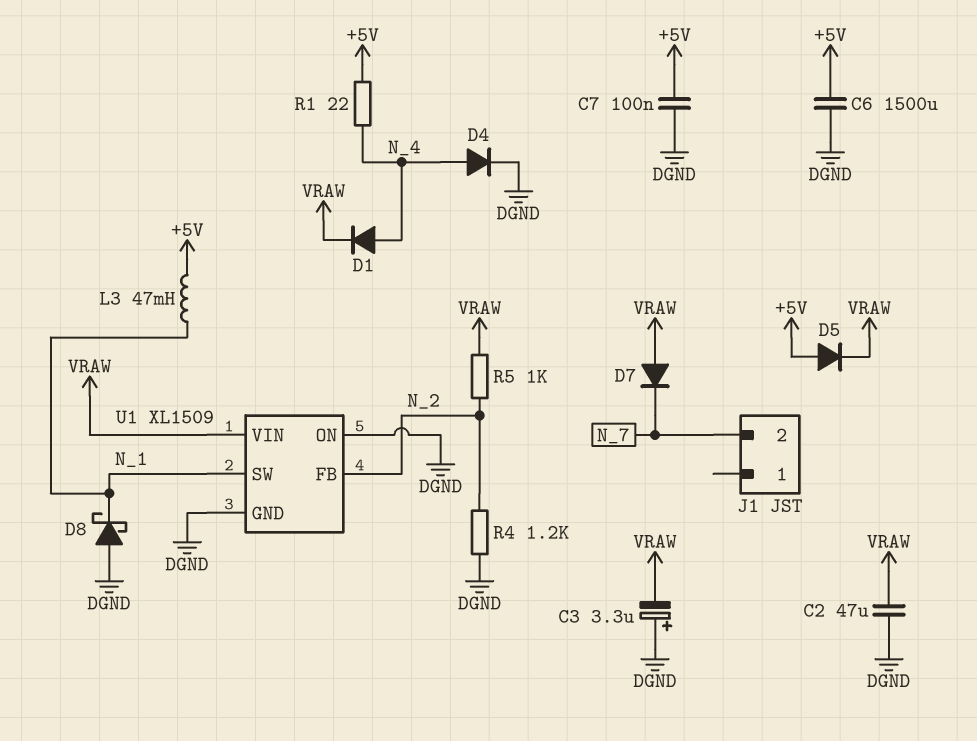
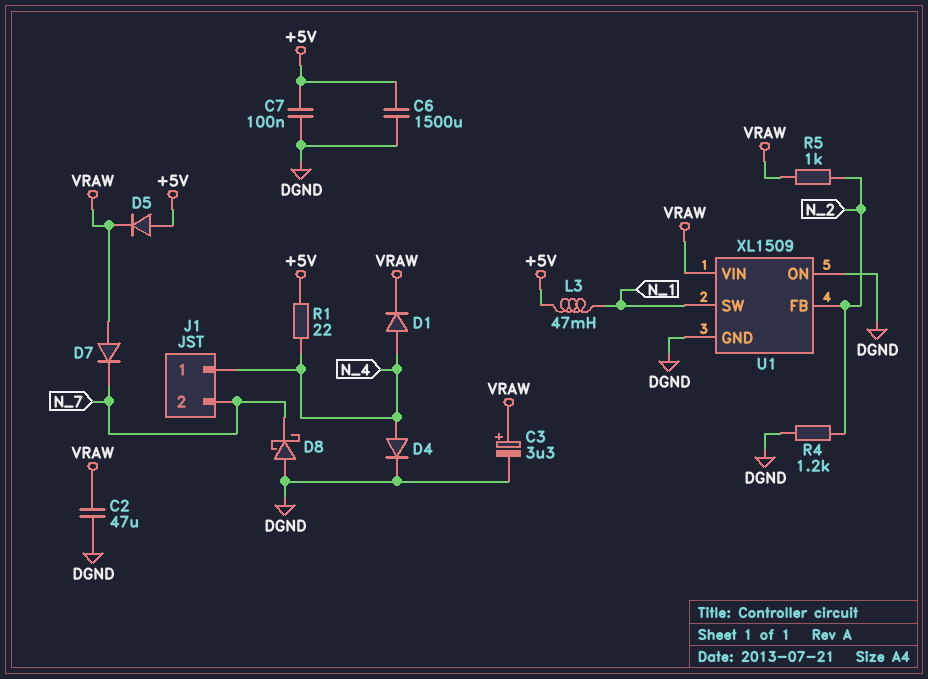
C3: 3.3uF (plus DGND, minus VRAW) -> 3.3uF (plus VRAW, minus DGND)
D8: schottky (A DGND, K N_1) -> schottky (A DGND, K N_7)
J1 pin 1: none -> N_4

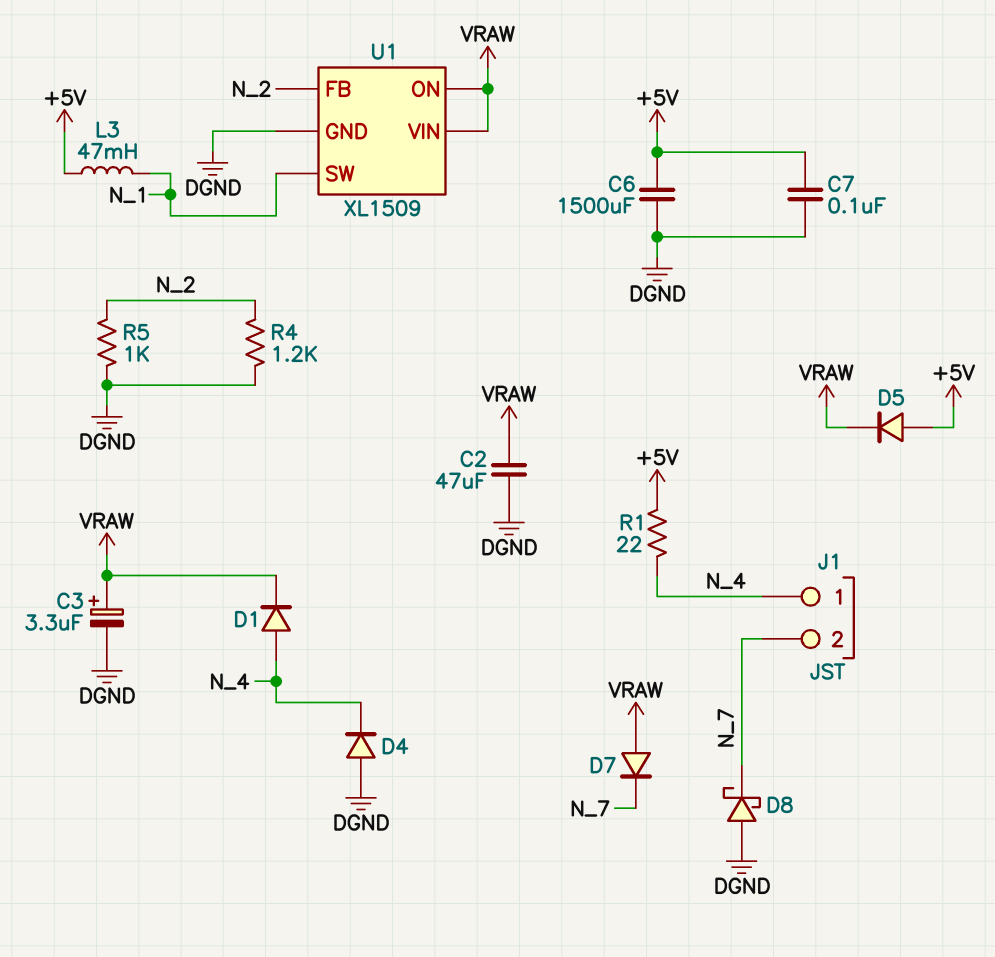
D4: diode (A N_4, K DGND) -> diode (A DGND, K N_4)
R5: 1k (N_2, VRAW) -> 1k (DGND, N_2)
U1 pin ON: DGND -> VRAW

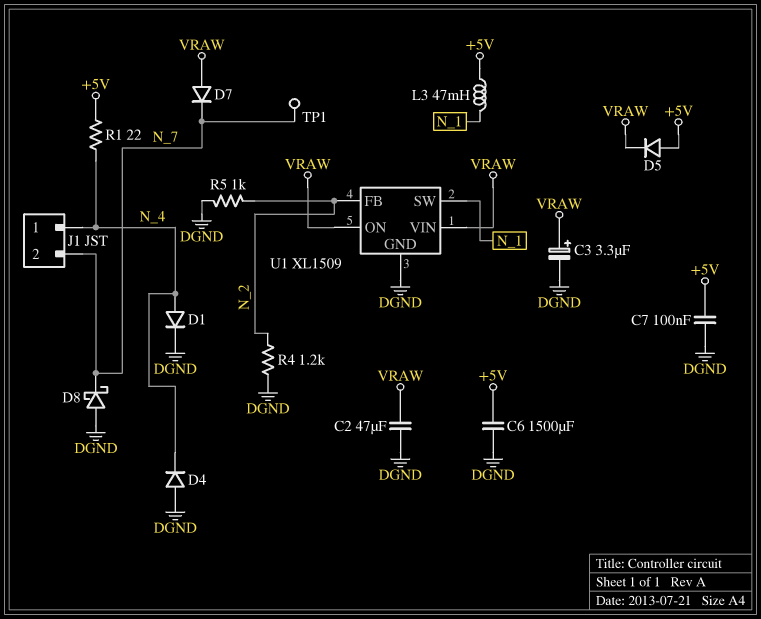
D1: diode (A N_4, K VRAW) -> diode (A N_4, K DGND)
TP1: none -> test point (N_7)

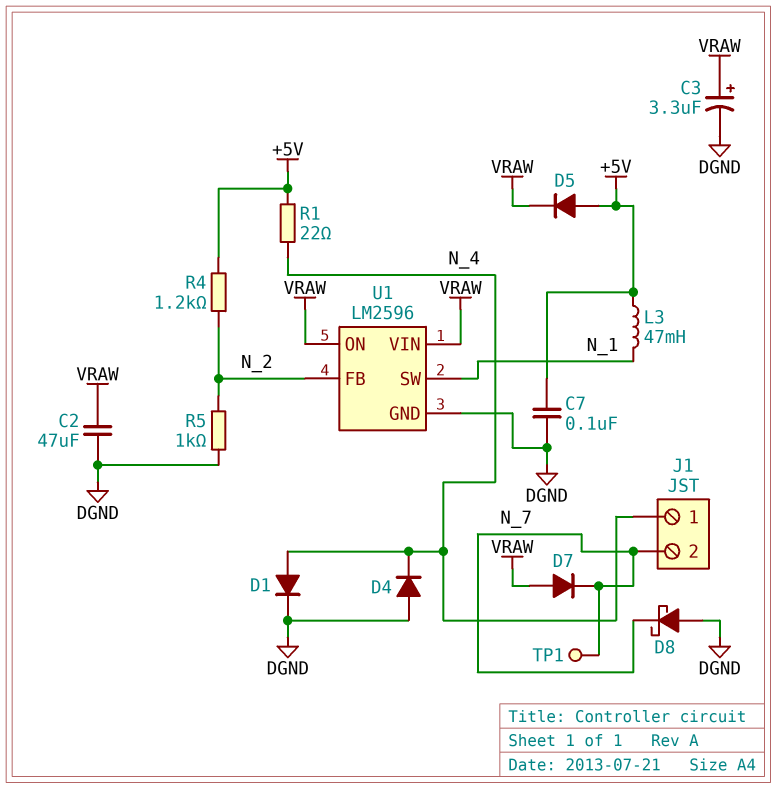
C6: 1500uF (+5V, DGND) -> none
R4: 1.2k (DGND, N_2) -> 1.2k (+5V, N_2)
U1: XL1509 -> LM2596

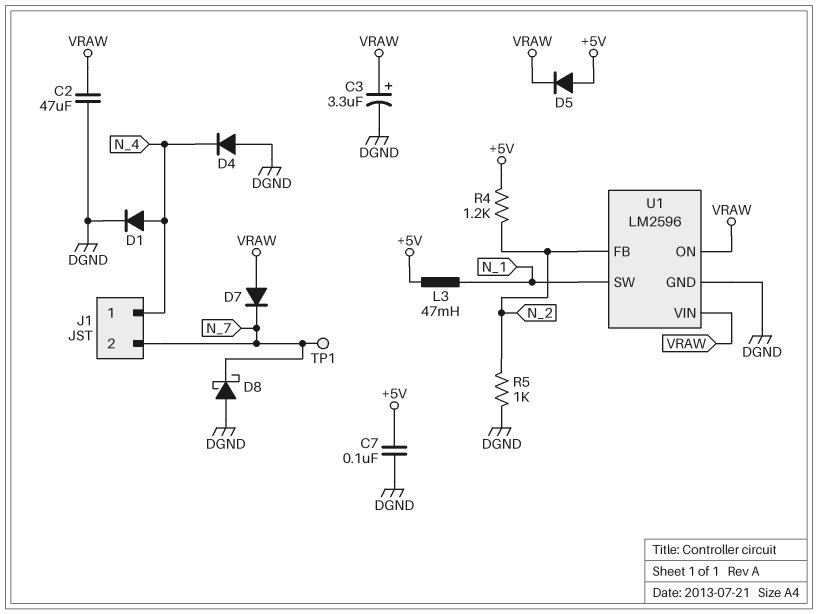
R1: 22 (+5V, N_4) -> none

